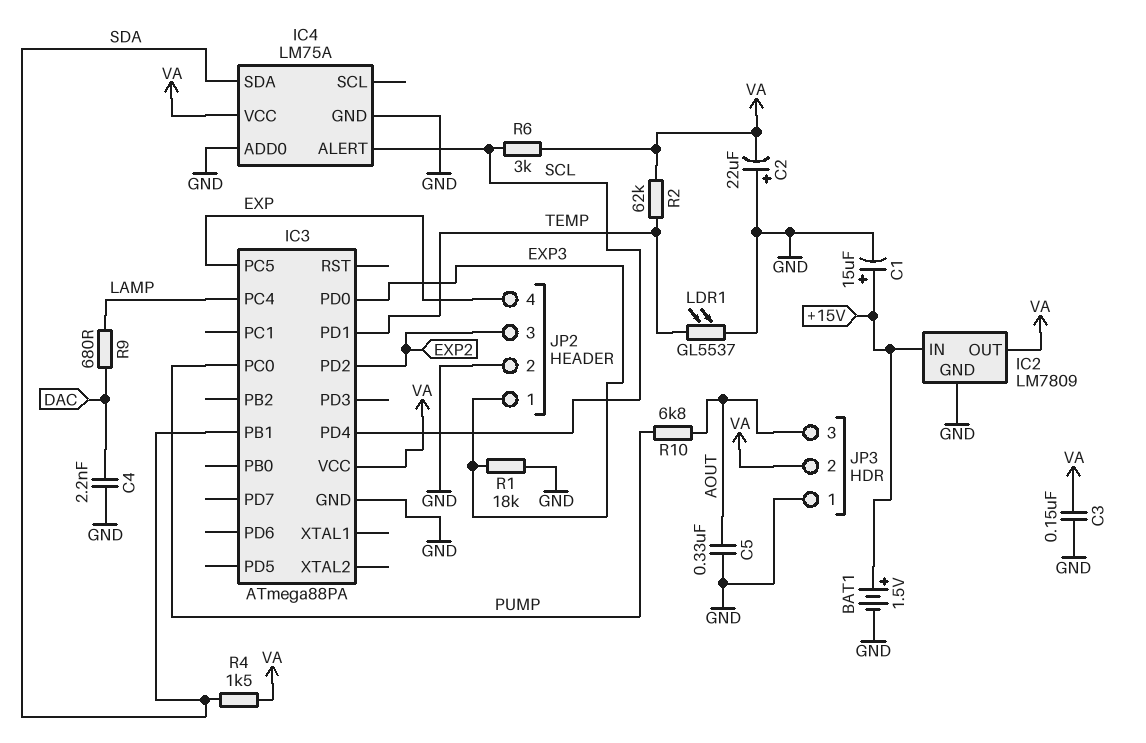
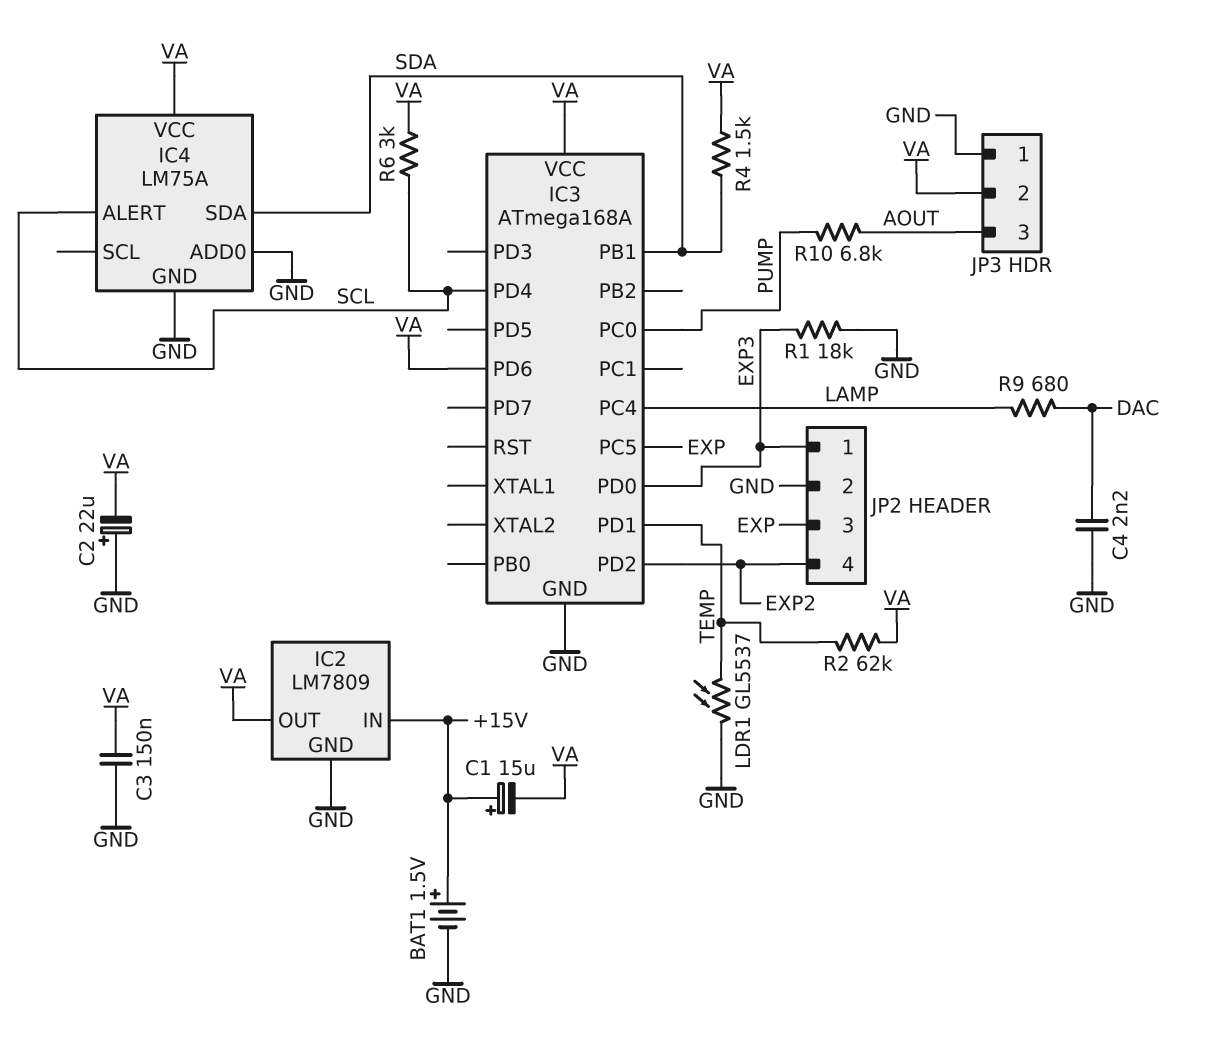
C1: 15uF (plus +15V, minus GND) -> 15uF (plus +15V, minus VA)
C5: 330nF (AOUT, GND) -> none
IC3: ATmega88PA -> ATmega168A
IC3 pin PD6: none -> VA
JP2 pin 3: EXP2 -> EXP
JP2 pin 4: EXP -> EXP2

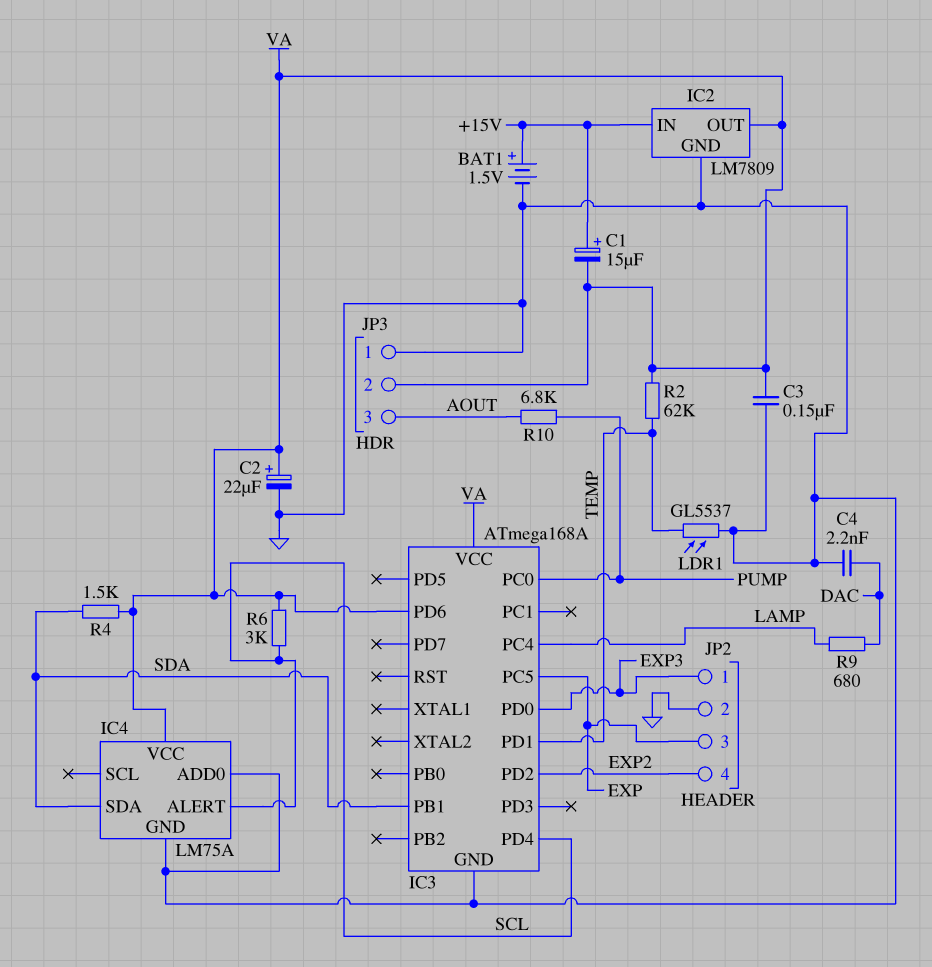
C2: 22uF (plus GND, minus VA) -> 22uF (plus VA, minus GND)
R1: 18k (EXP3, GND) -> none

